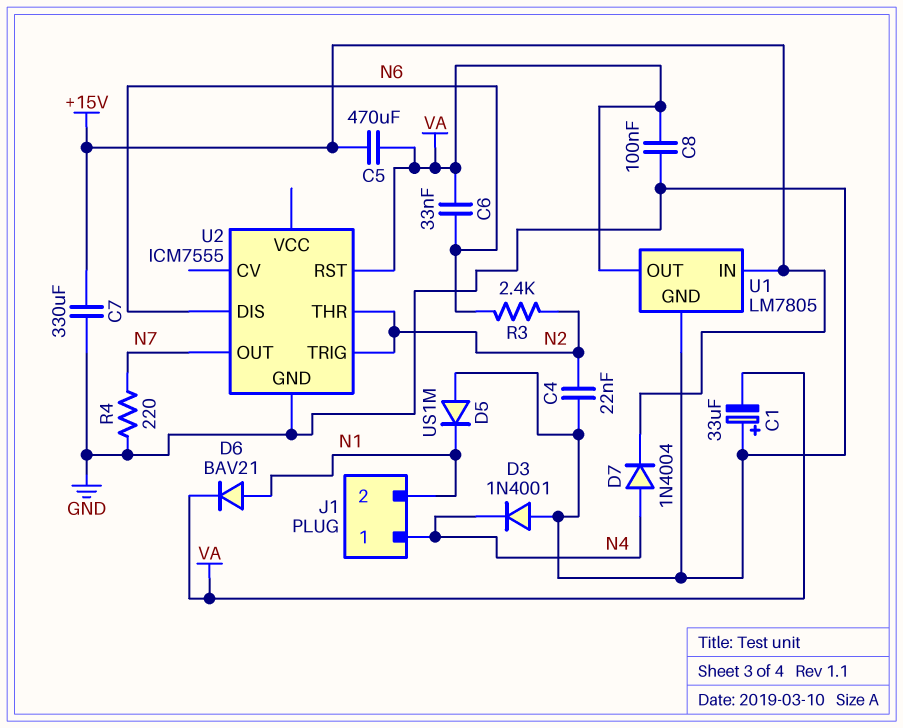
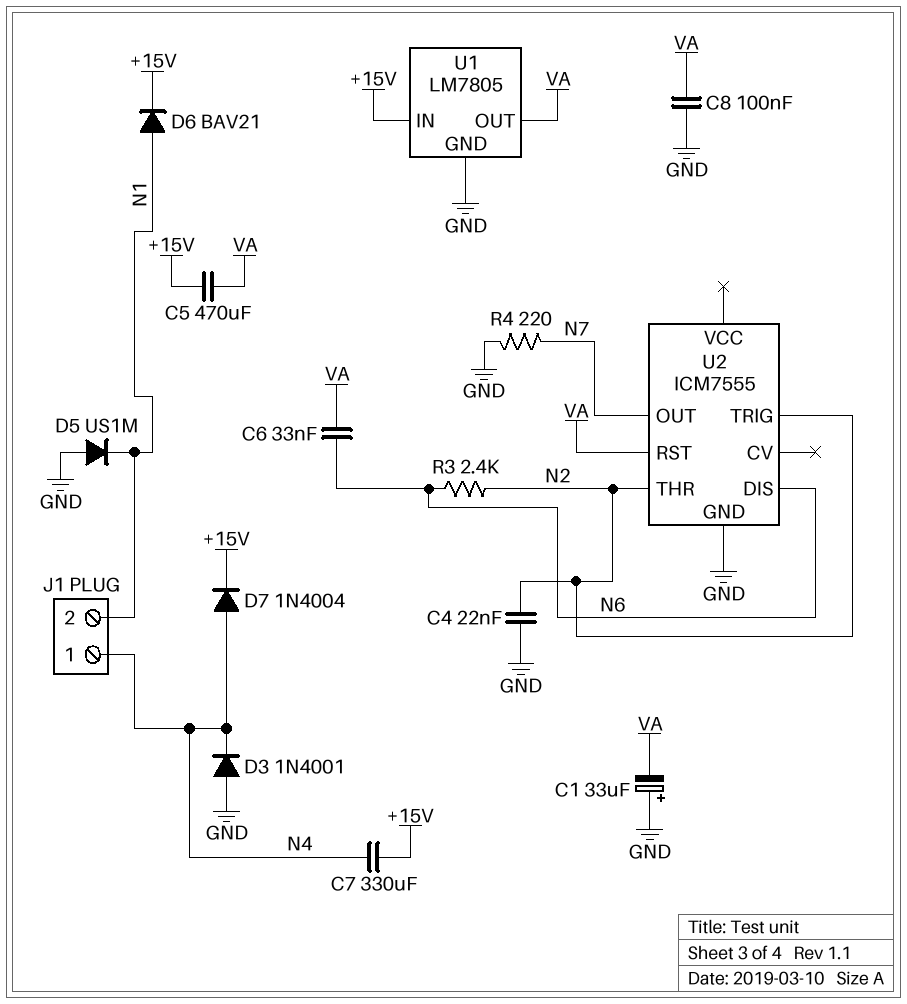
C7: 330uF (+15V, GND) -> 330uF (+15V, N4)
D6: diode BAV21 (A N1, K VA) -> diode BAV21 (A N1, K +15V)

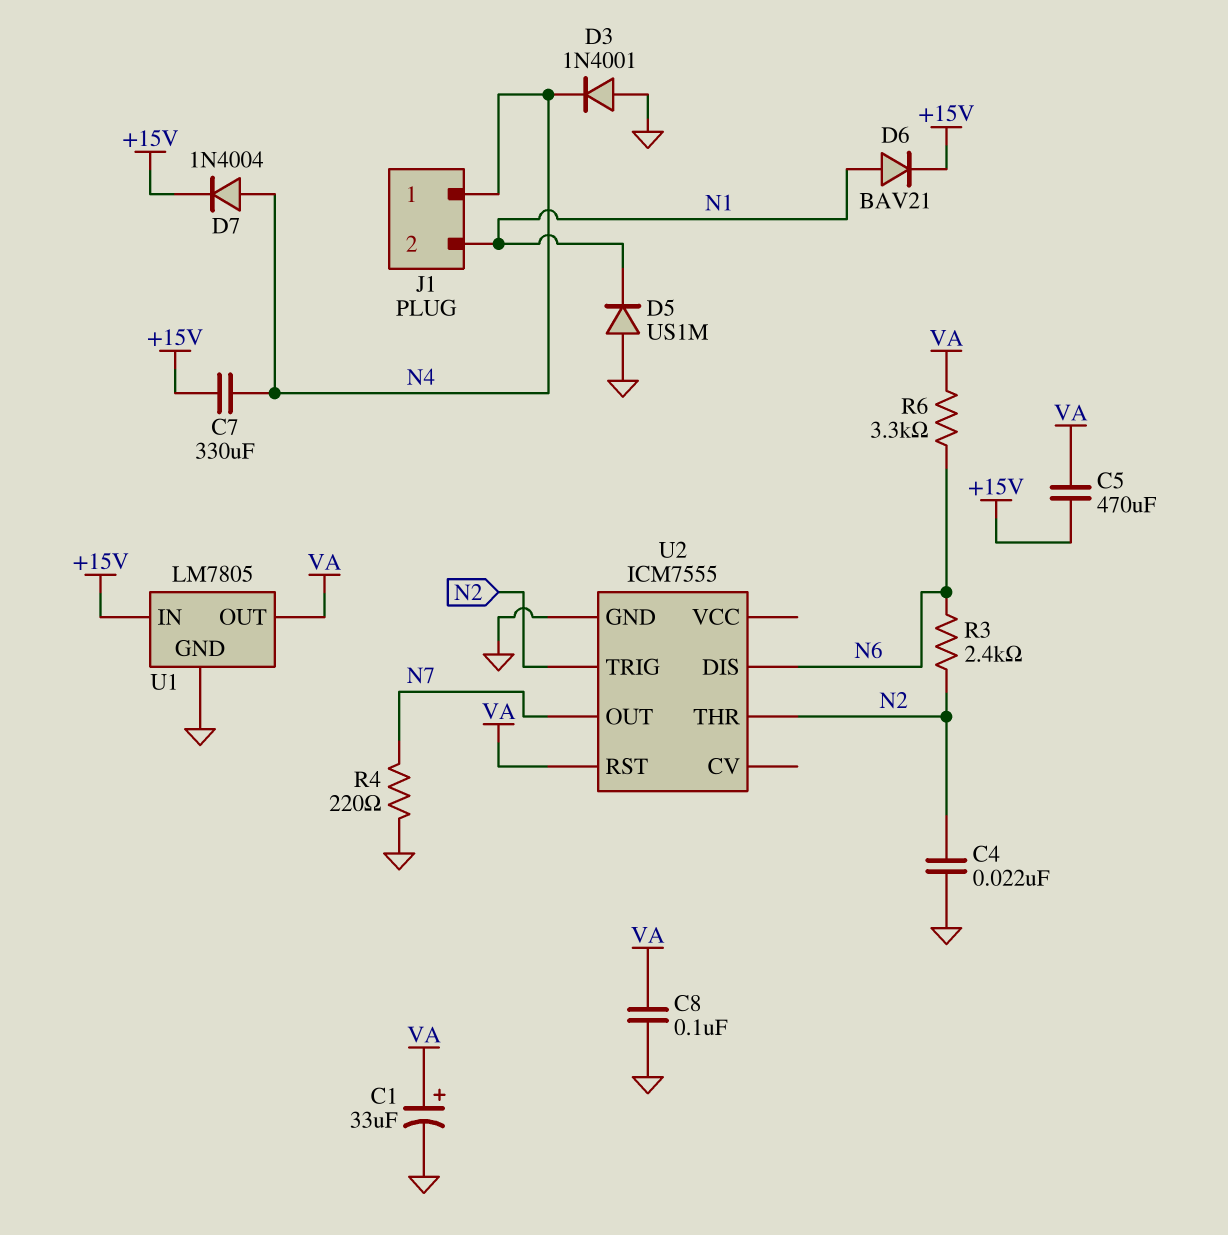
C1: 33uF (plus GND, minus VA) -> 33uF (plus VA, minus GND)
C6: 33nF (N6, VA) -> none
R6: none -> 3.3k (N6, VA)

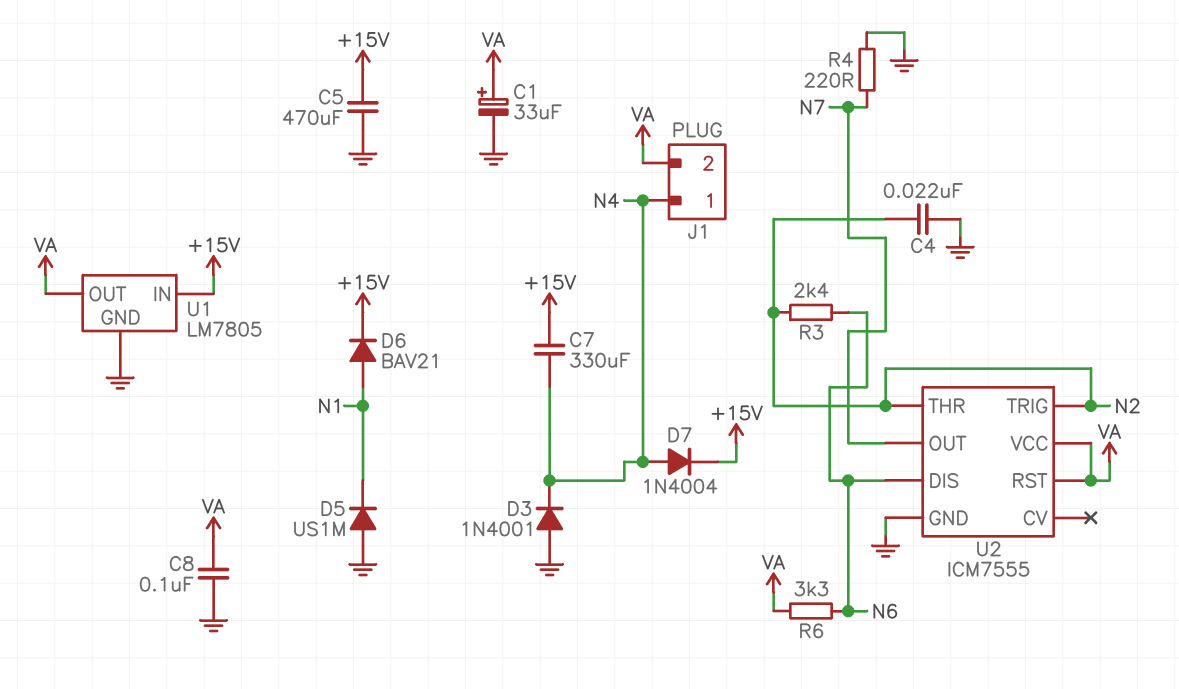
C5: 470uF (+15V, VA) -> 470uF (+15V, GND)
J1 pin 2: N1 -> VA
U2 pin VCC: none -> VA

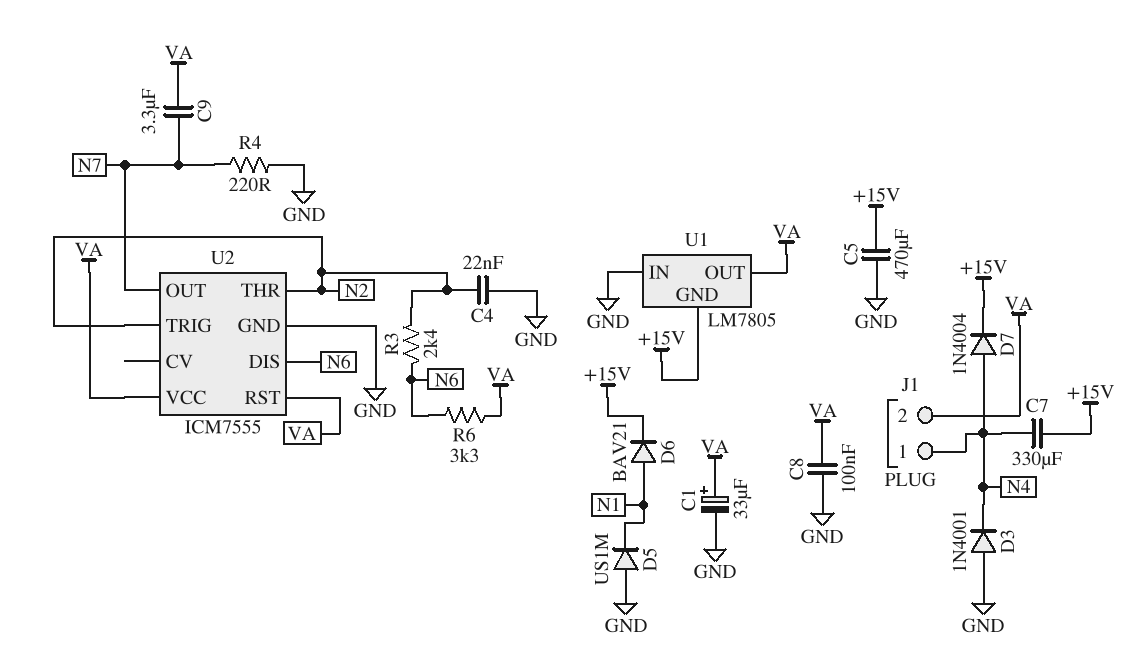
C9: none -> 3.3uF (N7, VA)
U1 pin GND: GND -> +15V
U1 pin IN: +15V -> GND

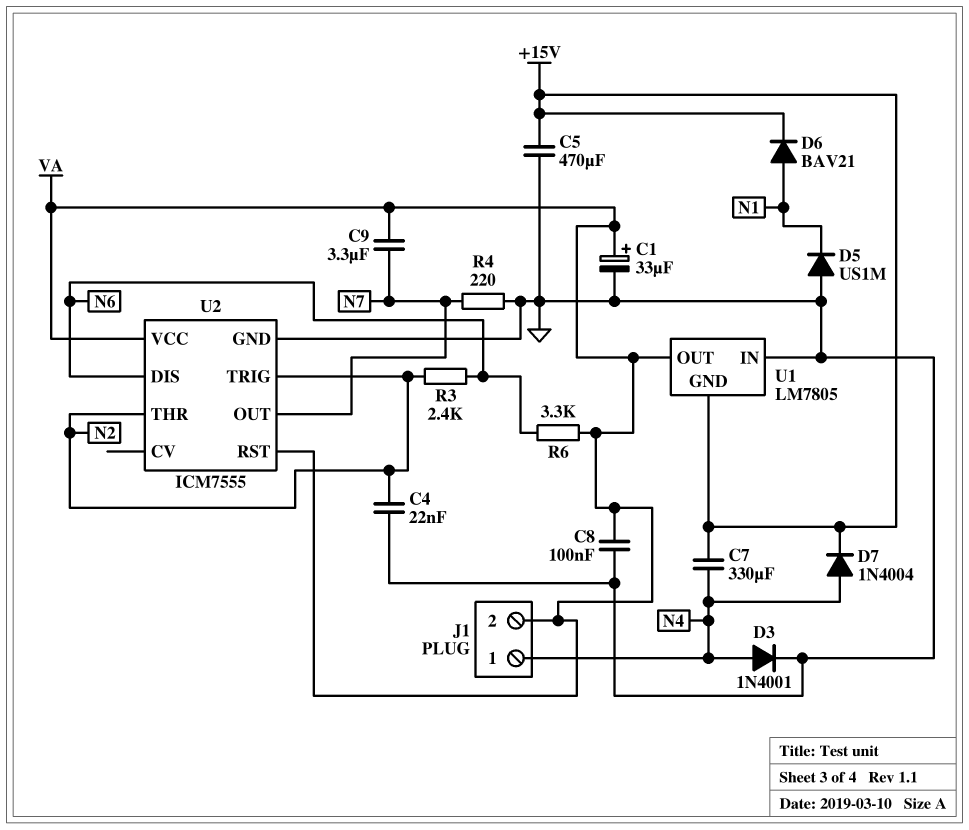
D3: diode 1N4001 (A GND, K N4) -> diode 1N4001 (A N4, K GND)

